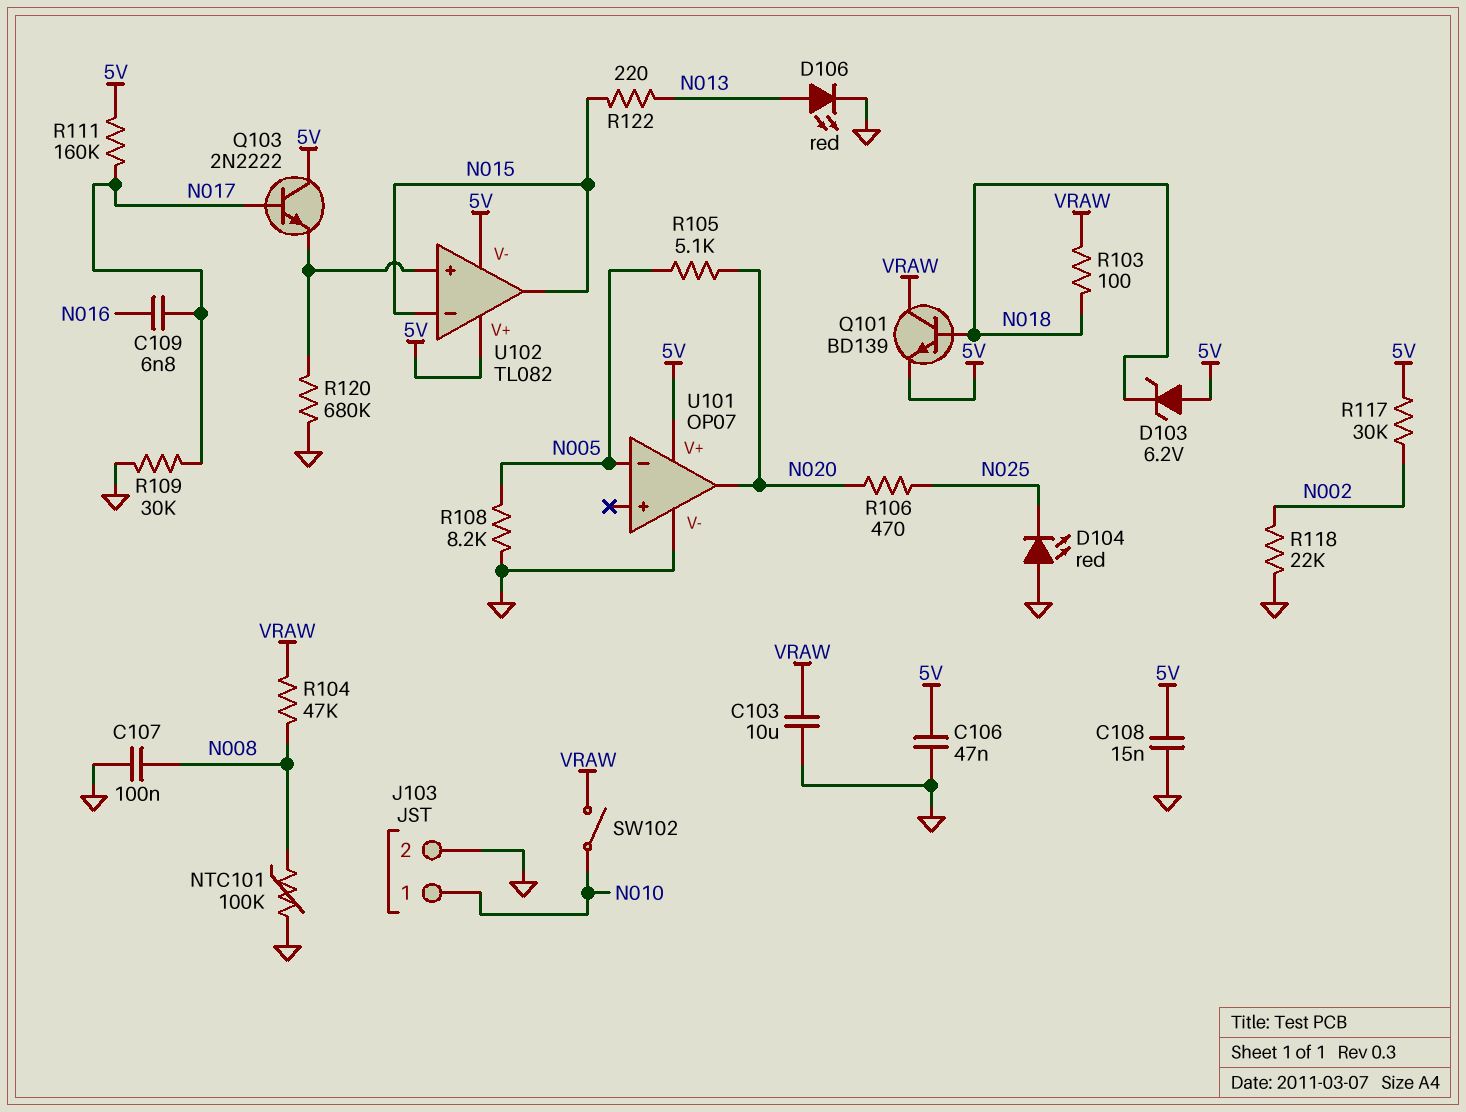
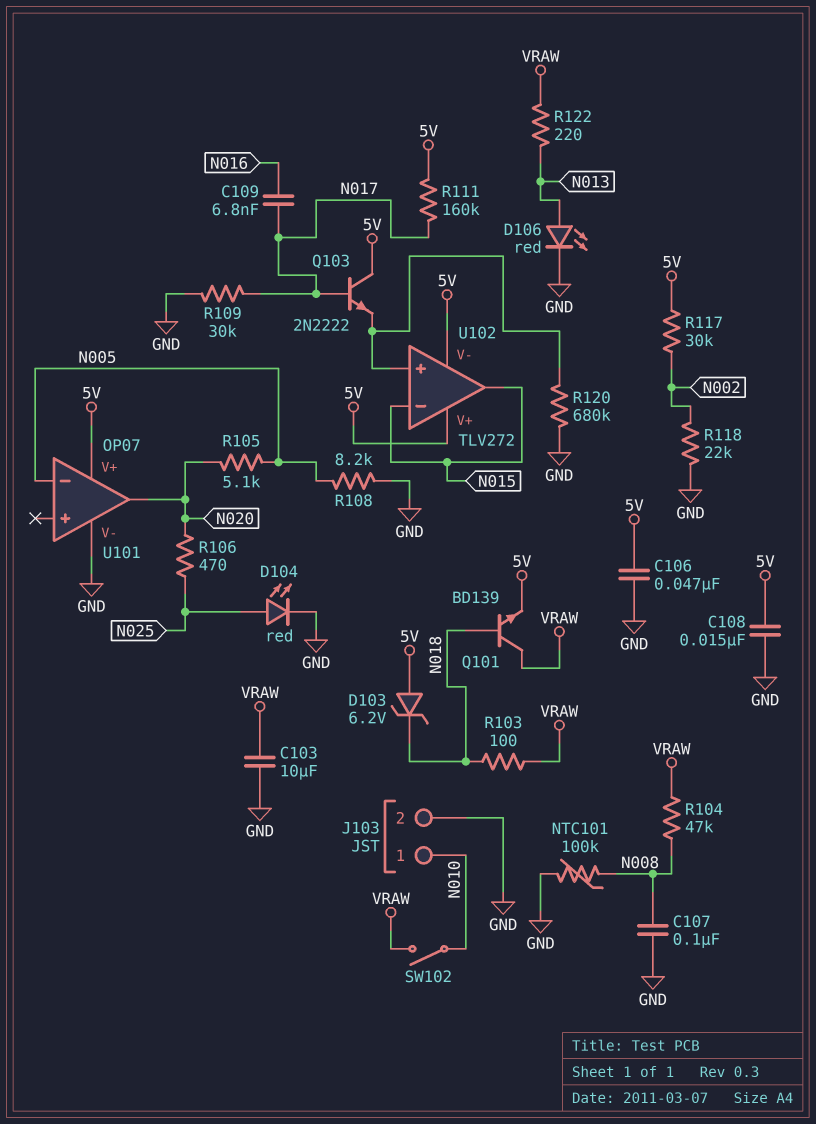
D104: LED red (A GND, K N025) -> LED red (A N025, K GND)
R122: 220 (N013, N015) -> 220 (N013, VRAW)
U102: TL082 -> TLV272

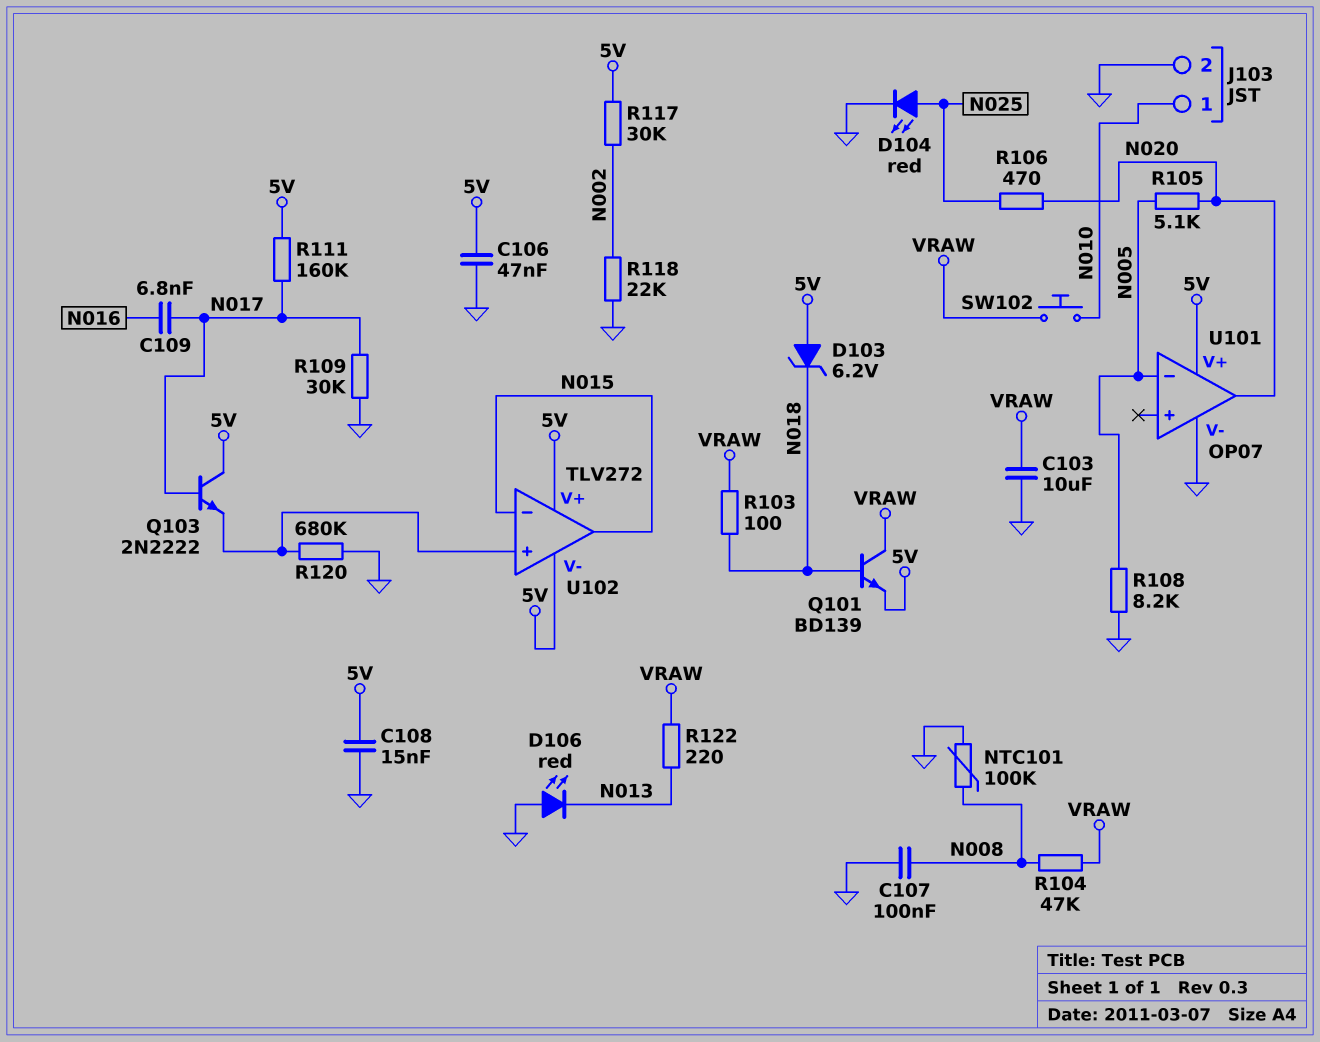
D106: LED red (A N013, K GND) -> LED red (A GND, K N013)
SW102: switch (N010, VRAW) -> button (N010, VRAW)

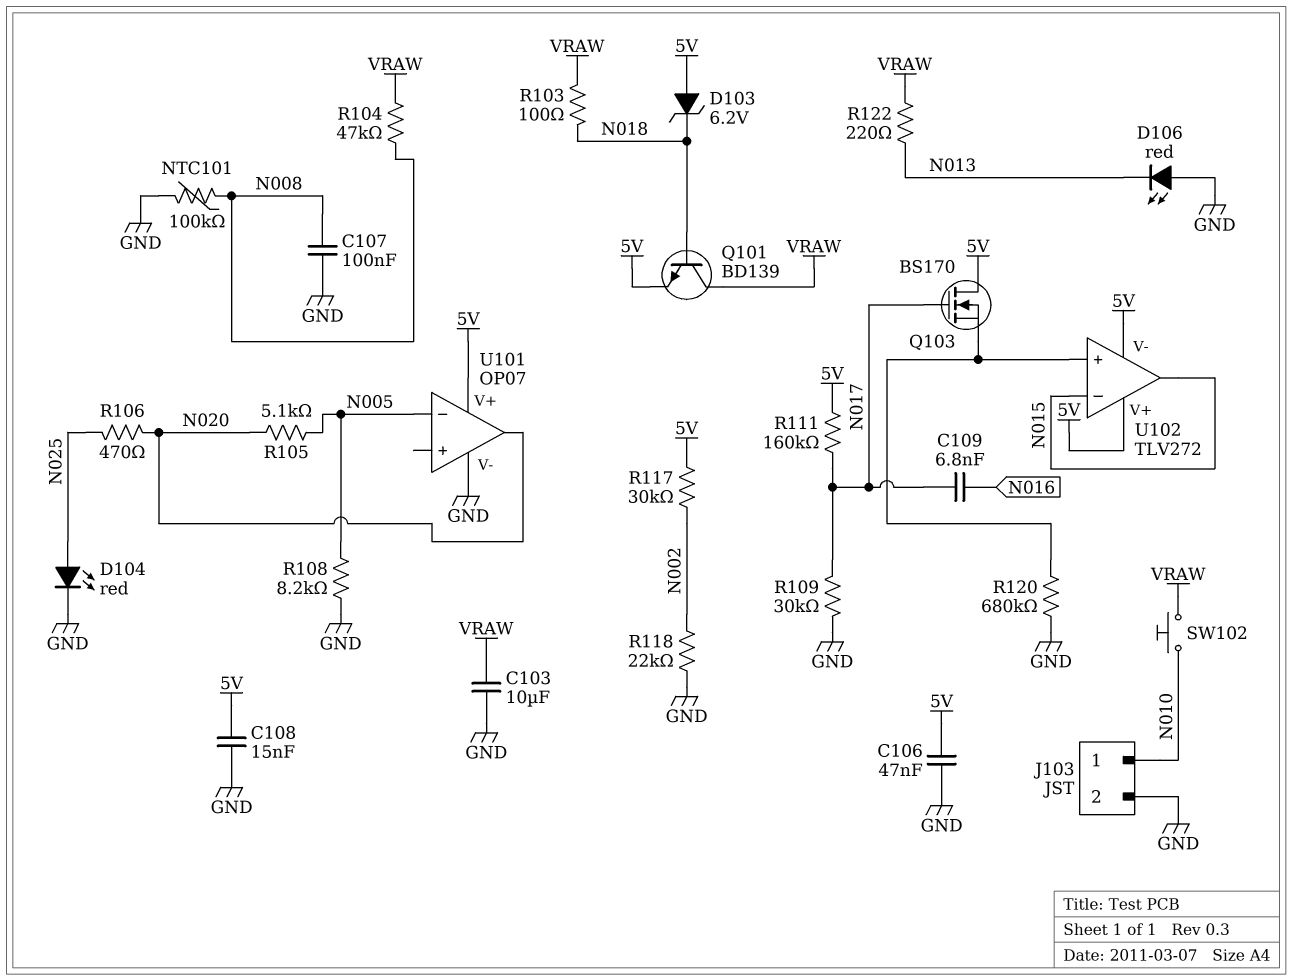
Q103: NPN 2N2222 (B N017, C 5V, E U102/in+) -> NMOS BS170 (G N017, D 5V, S U102/in+)

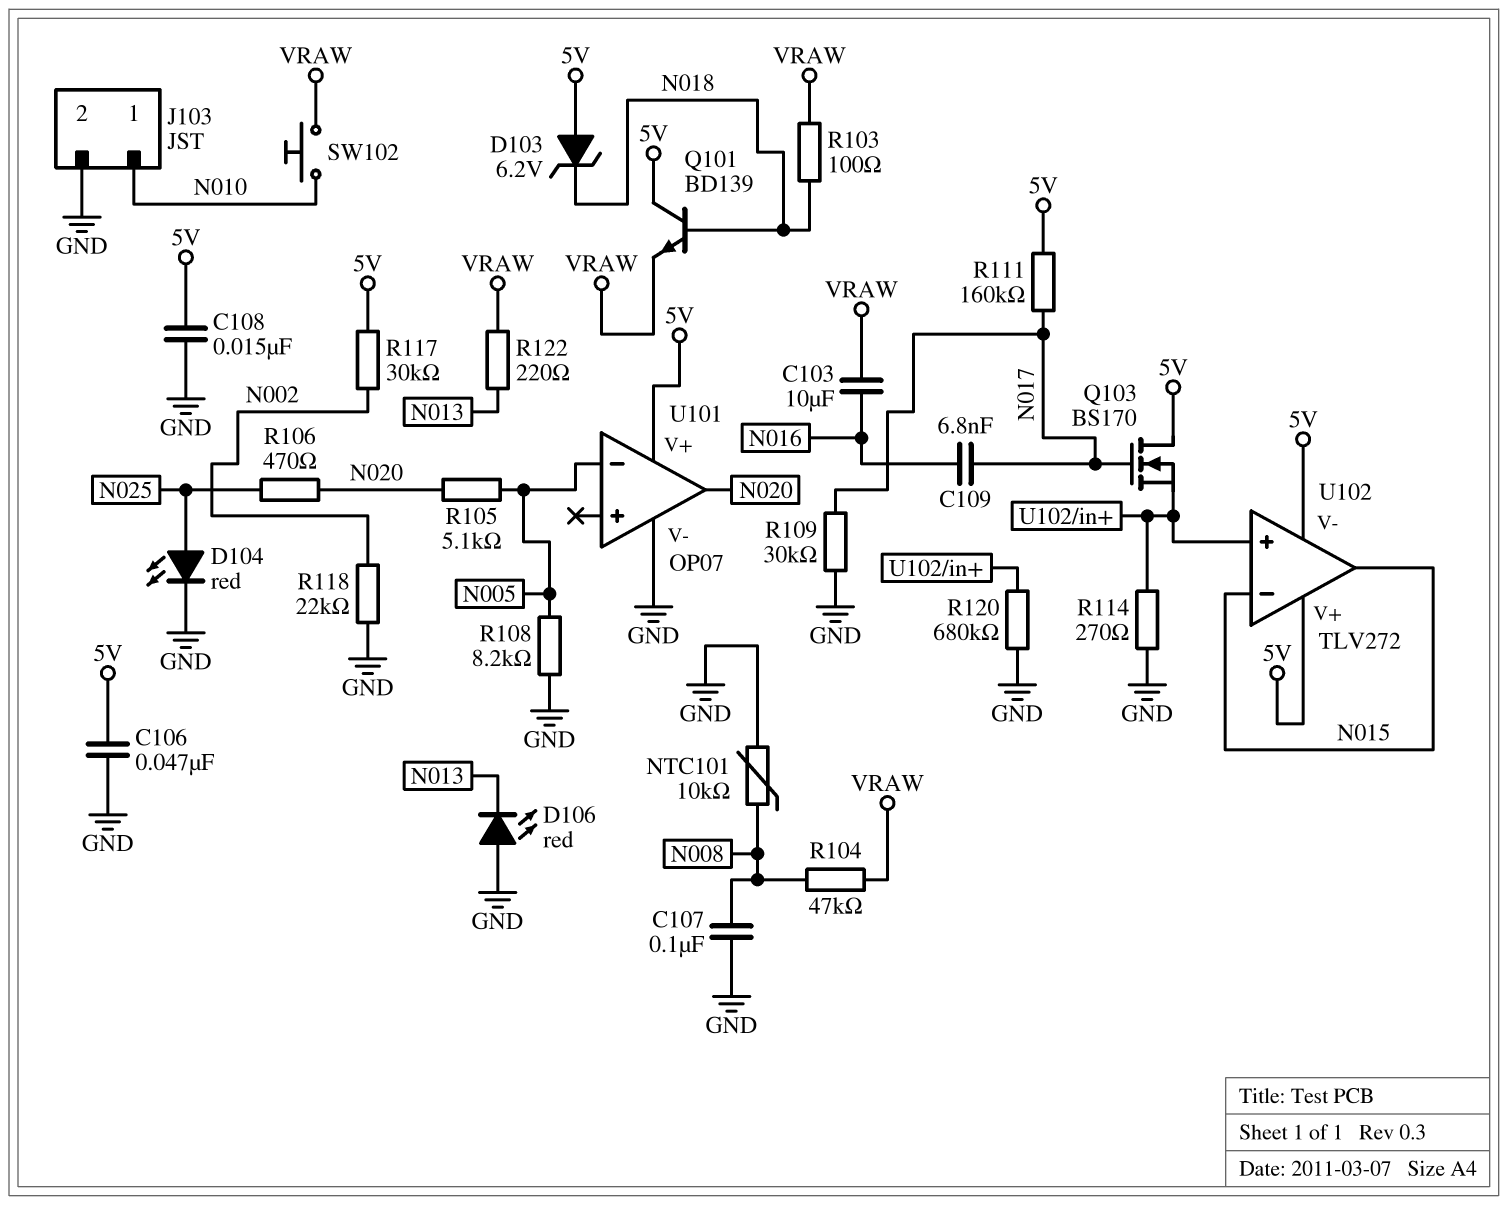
C103: 10uF (GND, VRAW) -> 10uF (N016, VRAW)
NTC101: 100k (GND, N008) -> 10k (GND, N008)
Q101: NPN BD139 (B N018, C VRAW, E 5V) -> NPN BD139 (B N018, C 5V, E VRAW)
R114: none -> 270 (GND, U102/in+)

